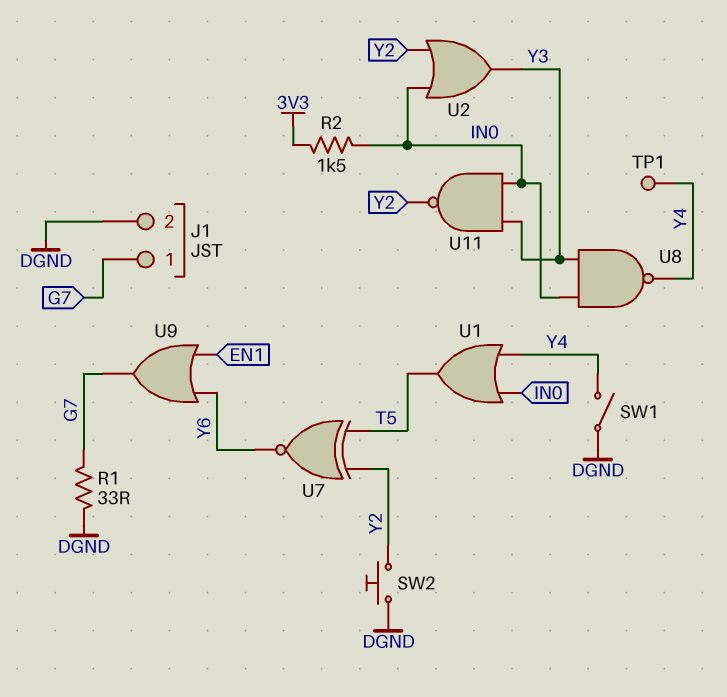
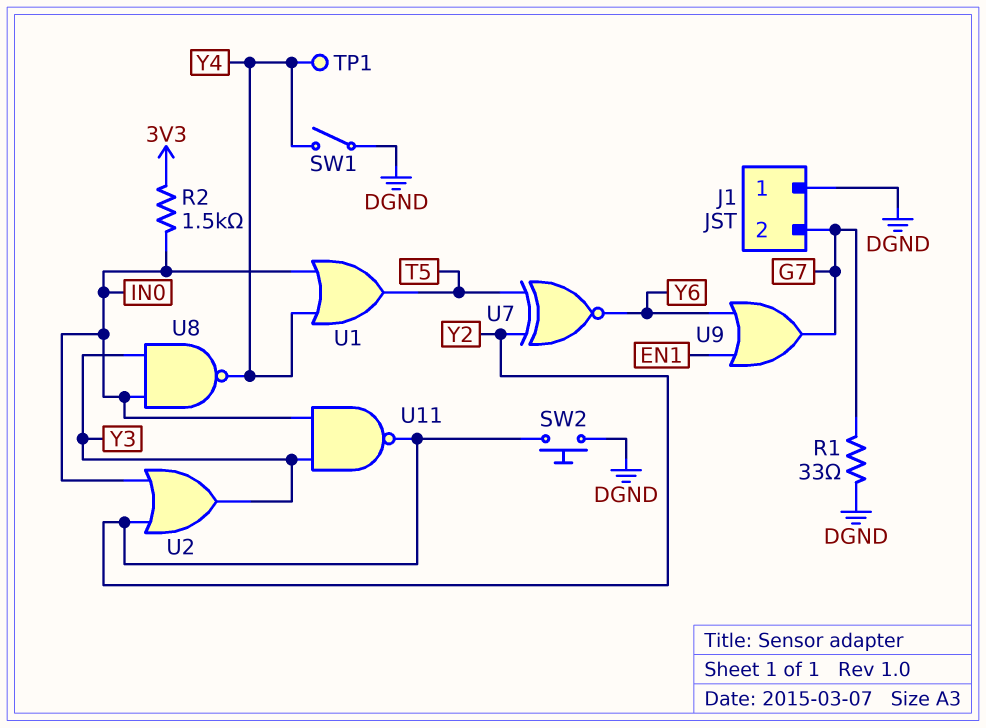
J1 pin 1: G7 -> DGND
J1 pin 2: DGND -> G7

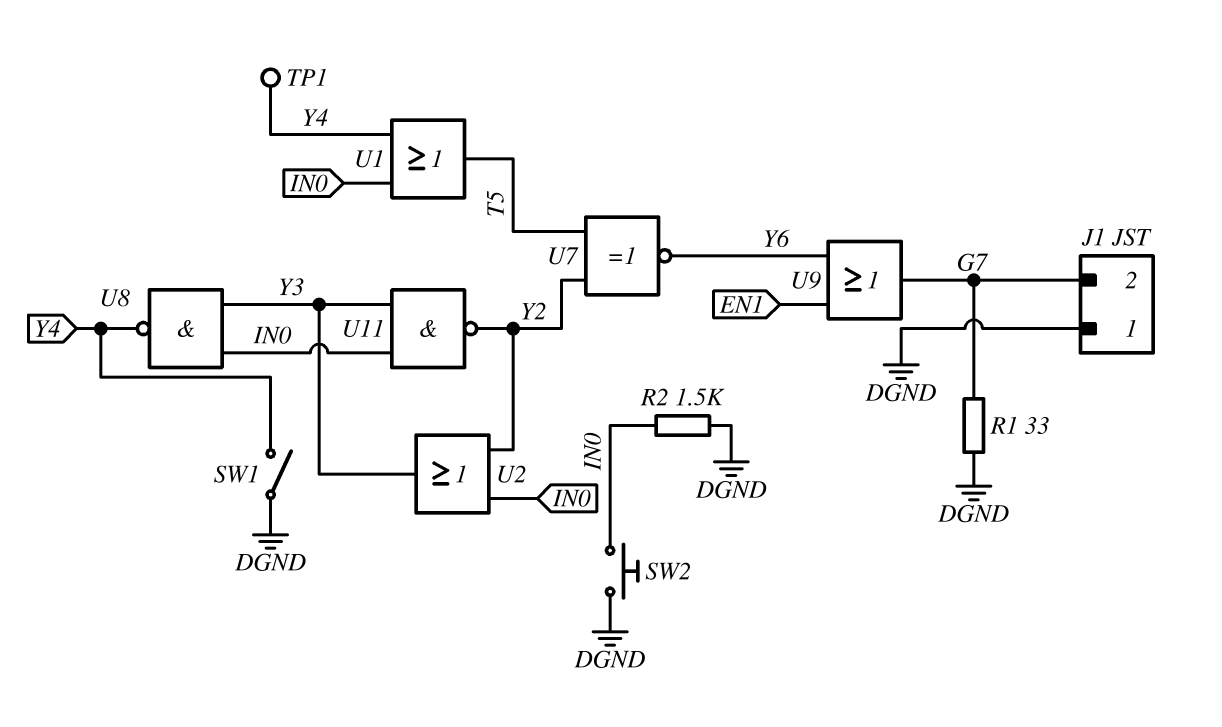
R2: 1.5k (3V3, IN0) -> 1.5k (DGND, IN0)
SW2: button (DGND, Y2) -> button (DGND, IN0)

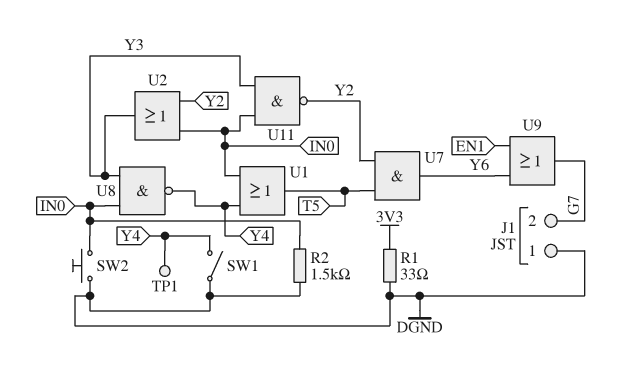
R1: 33 (DGND, G7) -> 33 (3V3, DGND)
U7: XNOR (in T5, in Y2, out Y6) -> AND (in T5, in Y2, out Y6)

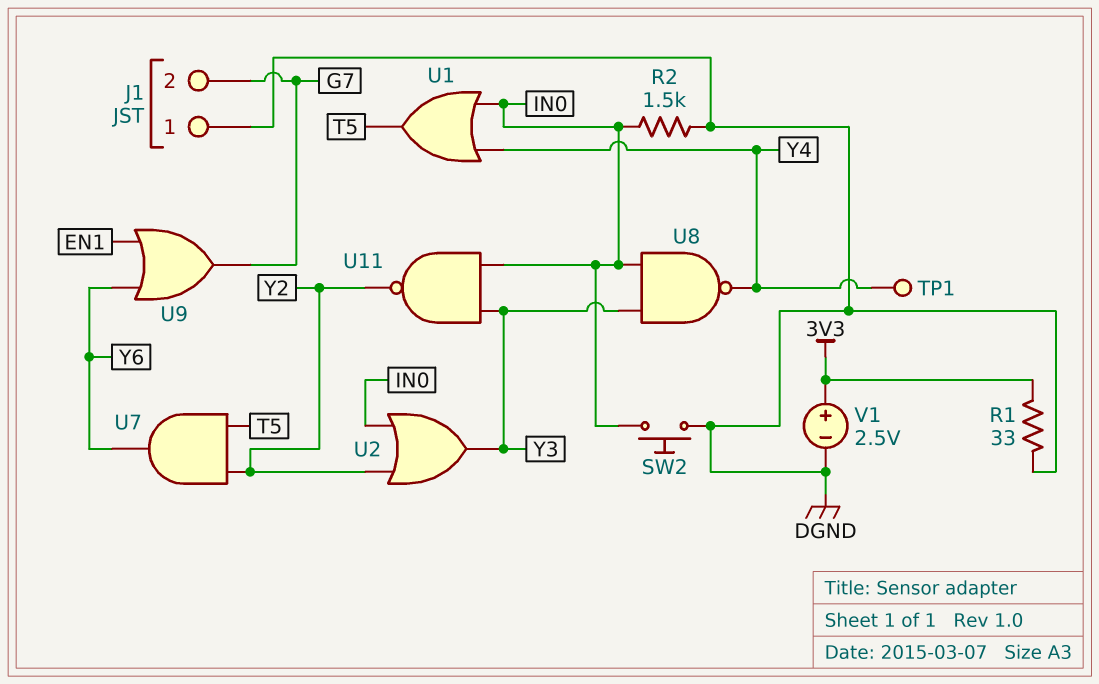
SW1: switch (DGND, Y4) -> none
V1: none -> 2.5V (plus 3V3, minus DGND)

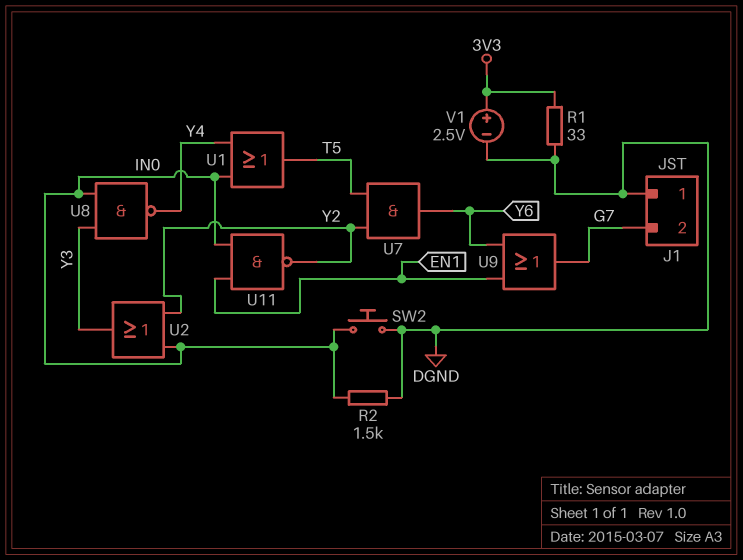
TP1: test point (Y4) -> none
U11: NAND (in IN0, in Y3, out Y2) -> NAND (in EN1, in IN0, out Y2)

